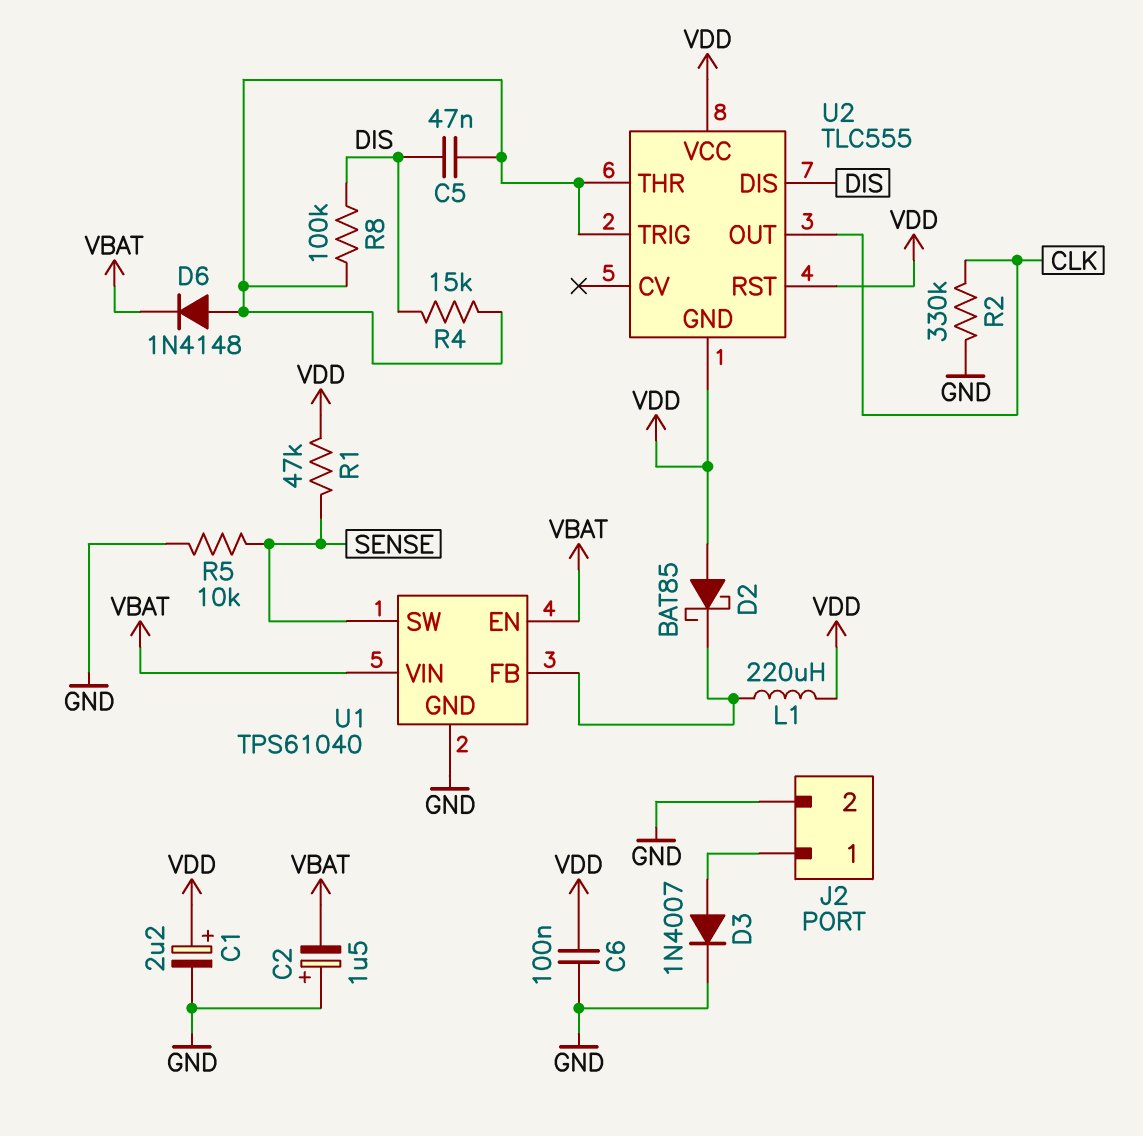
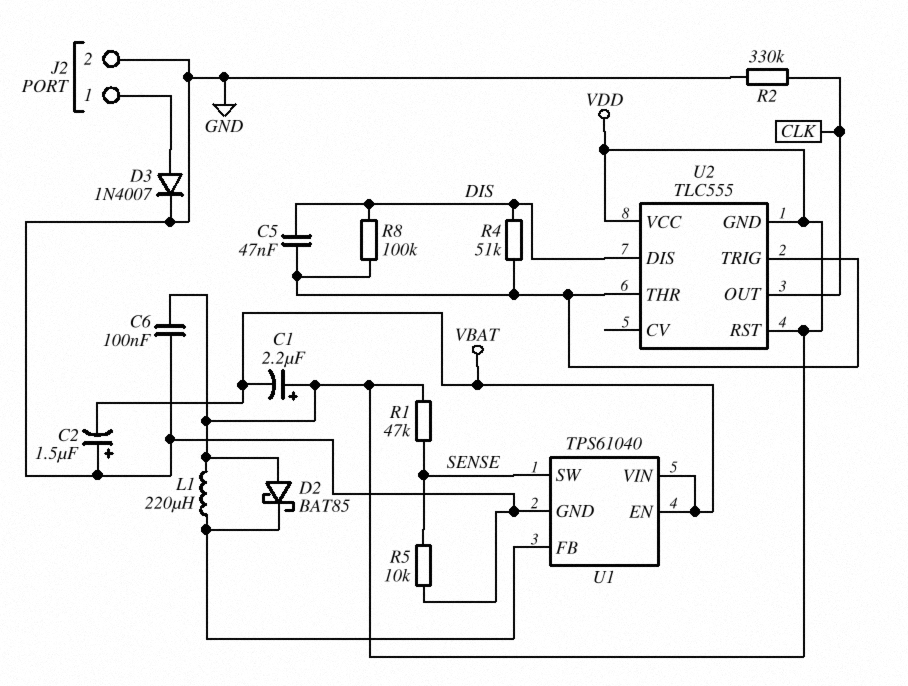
C1: 2.2uF (plus VDD, minus GND) -> 2.2uF (plus VDD, minus VBAT)
D6: diode 1N4148 (A U2/THR, K VBAT) -> none
R4: 15k (DIS, U2/THR) -> 51k (DIS, U2/THR)

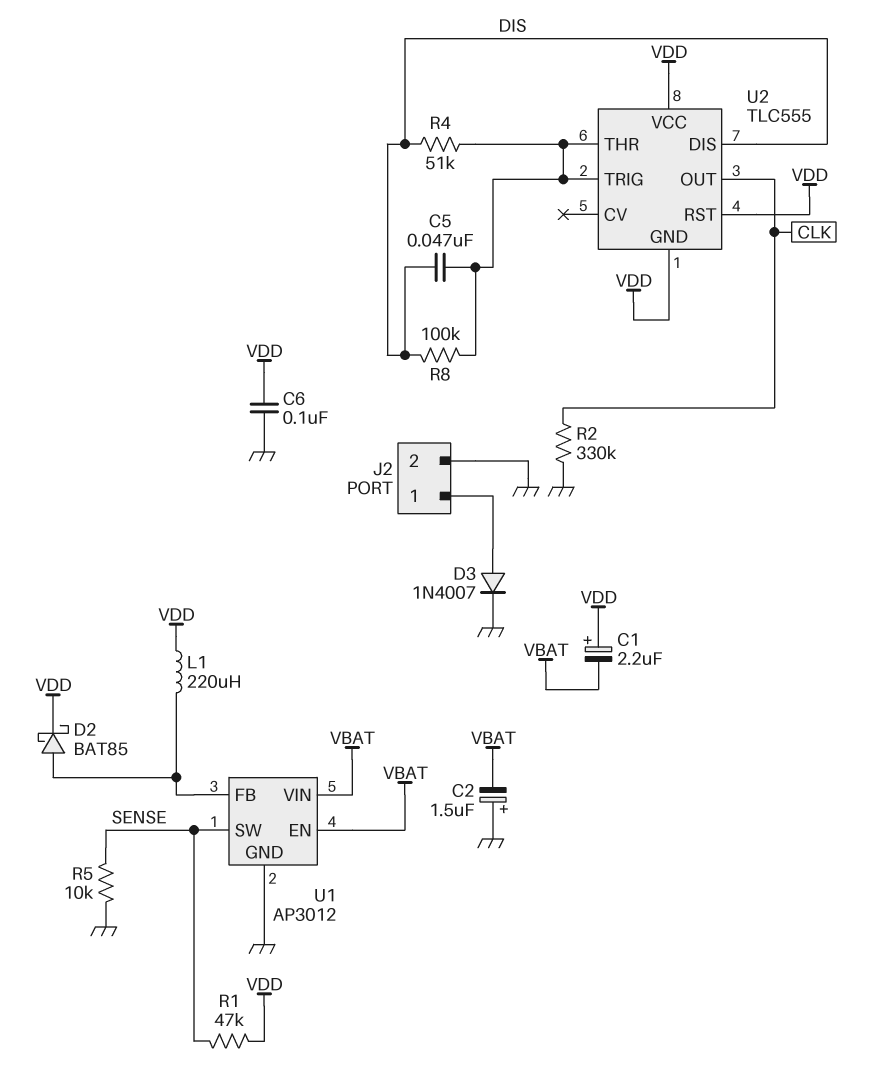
D2: schottky BAT85 (A VDD, K U1/FB) -> schottky BAT85 (A U1/FB, K VDD)
U1: TPS61040 -> AP3012

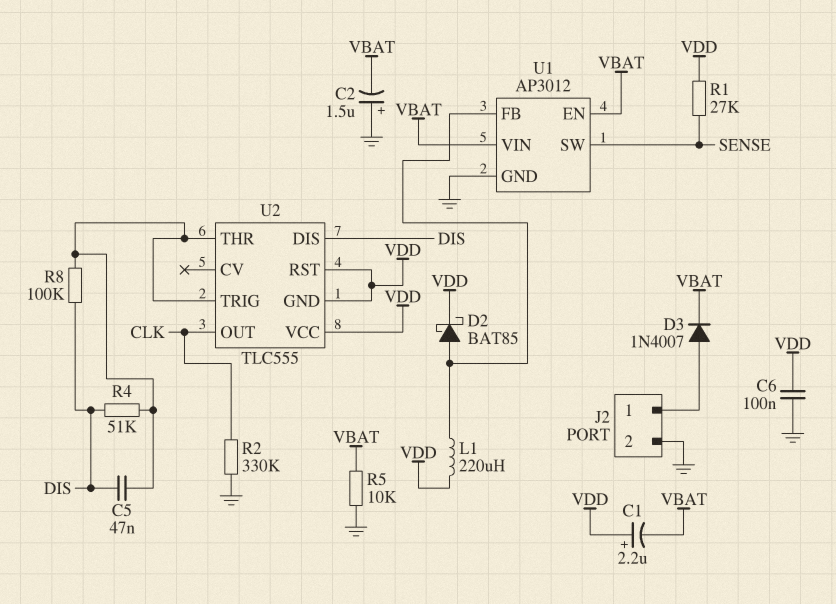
D3: diode 1N4007 (A J2/1, K GND) -> diode 1N4007 (A J2/1, K VBAT)
R1: 47k (SENSE, VDD) -> 27k (SENSE, VDD)
R5: 10k (GND, SENSE) -> 10k (GND, VBAT)

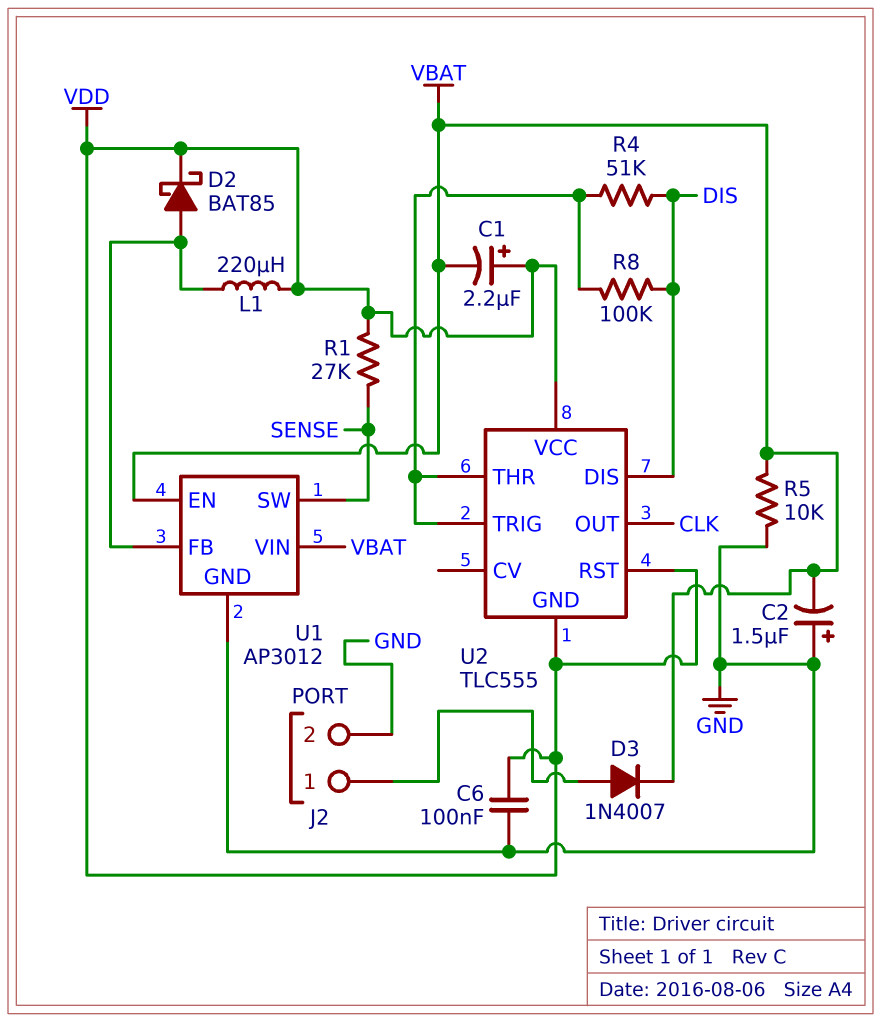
C5: 47nF (DIS, U2/THR) -> none
R2: 330k (CLK, GND) -> none

